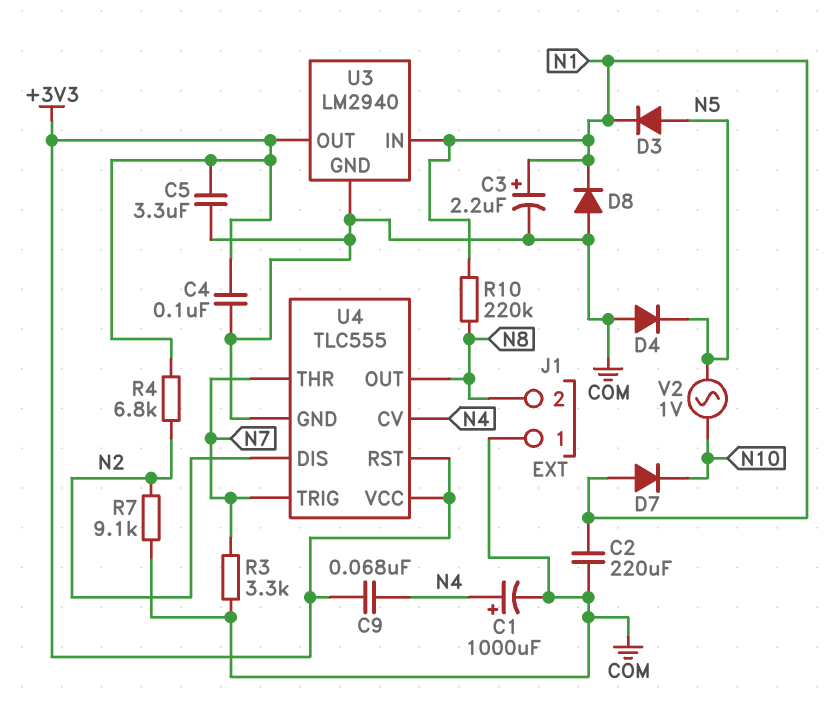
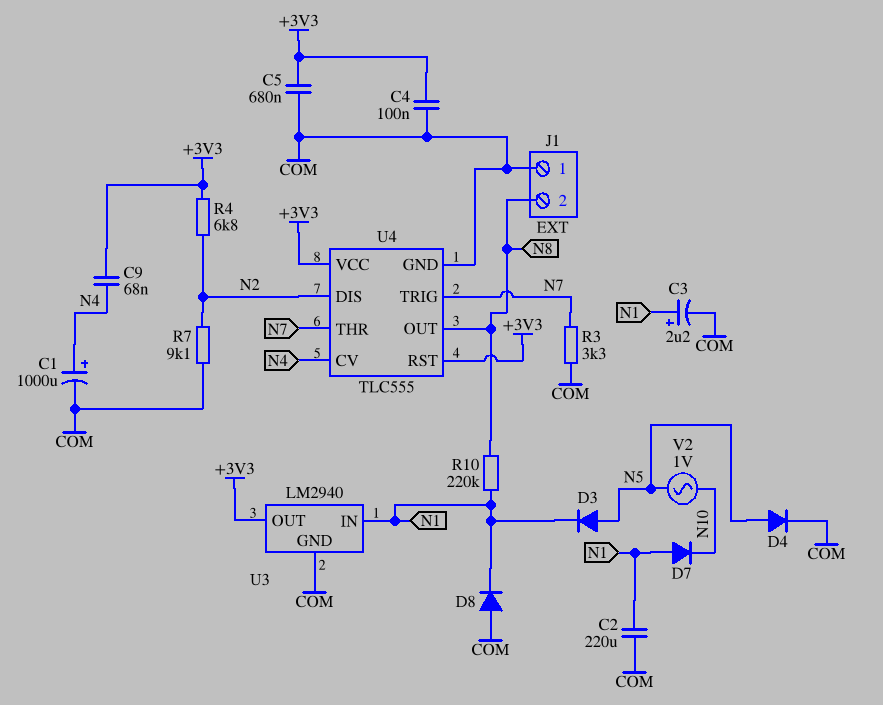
C5: 3.3uF (+3V3, COM) -> 680nF (+3V3, COM)
D4: diode (A COM, K N5) -> diode (A N5, K COM)

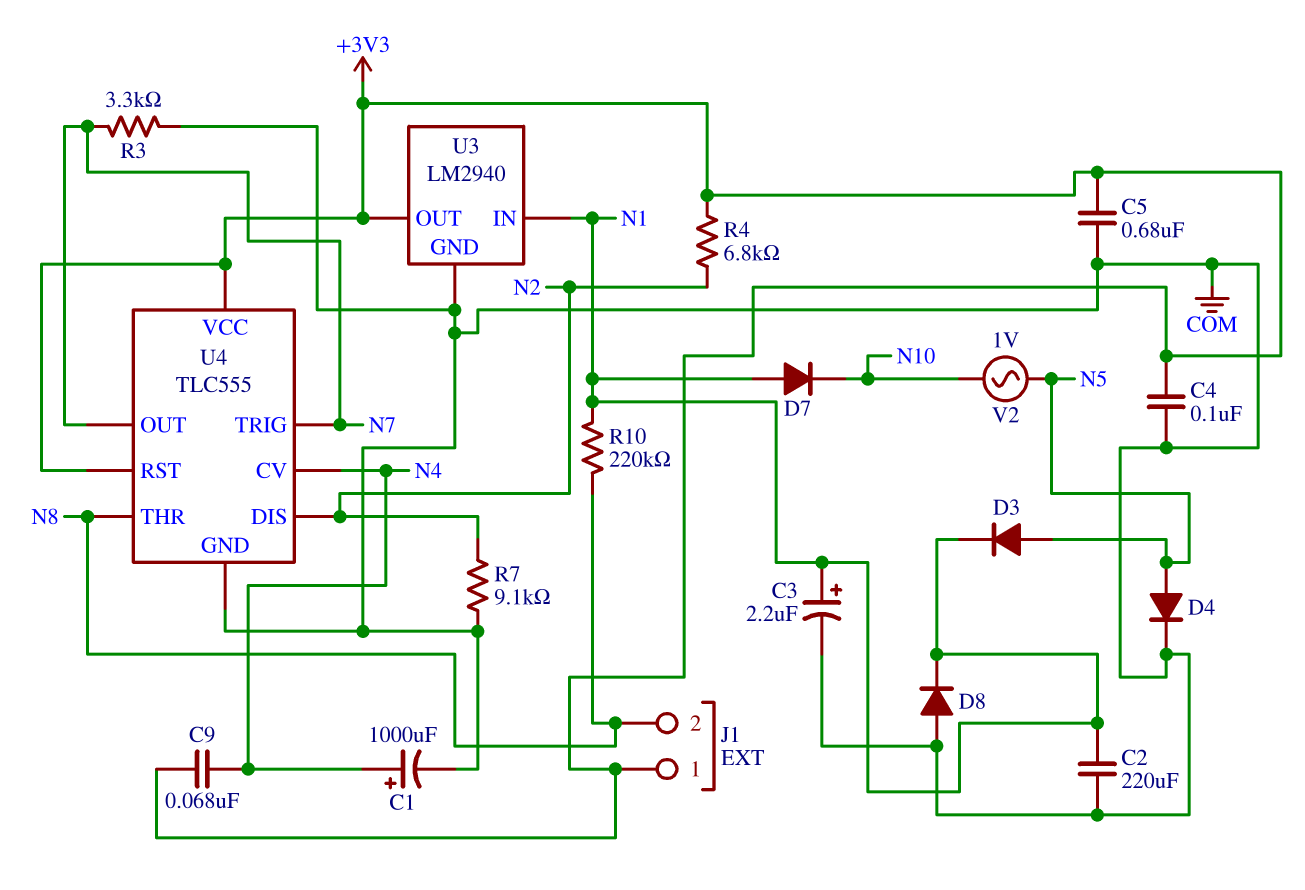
J1 pin 1: COM -> +3V3
U4 pin OUT: N8 -> N7
U4 pin THR: N7 -> N8

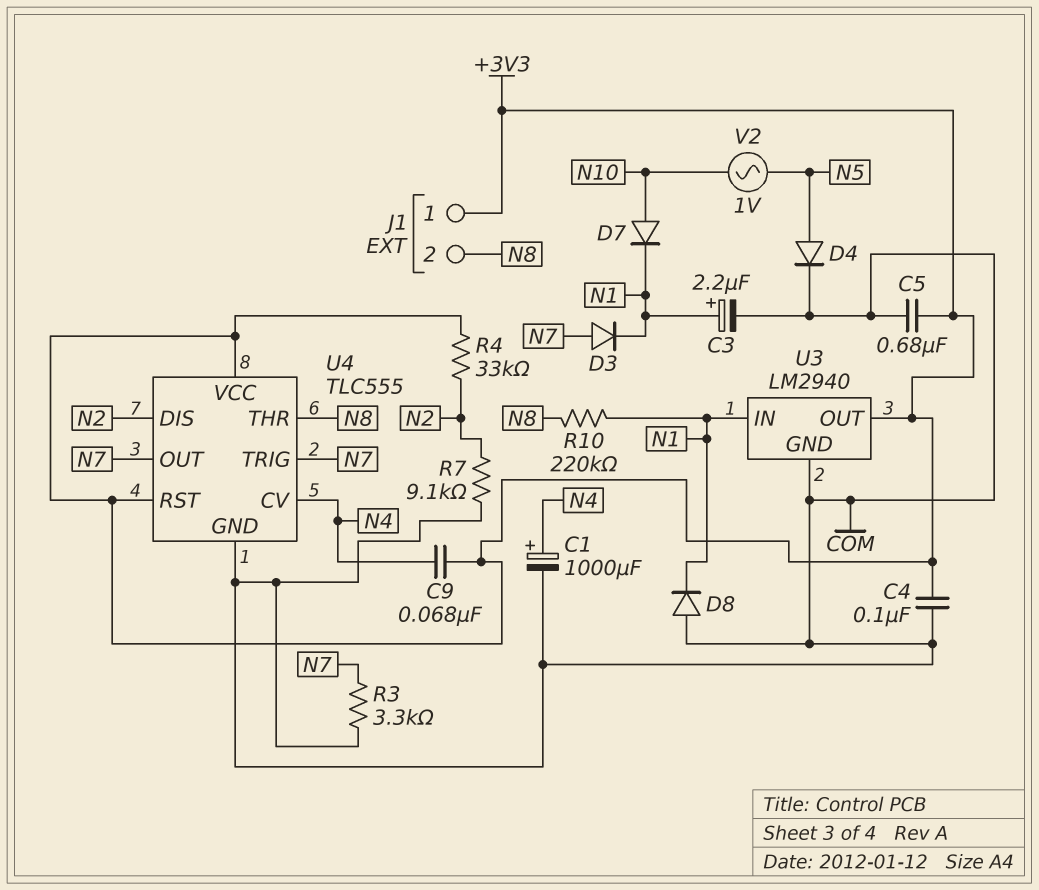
C2: 220uF (COM, N1) -> none
D3: diode (A N5, K N1) -> diode (A N7, K N1)
D7: diode (A N1, K N10) -> diode (A N10, K N1)
R4: 6.8k (+3V3, N2) -> 33k (+3V3, N2)

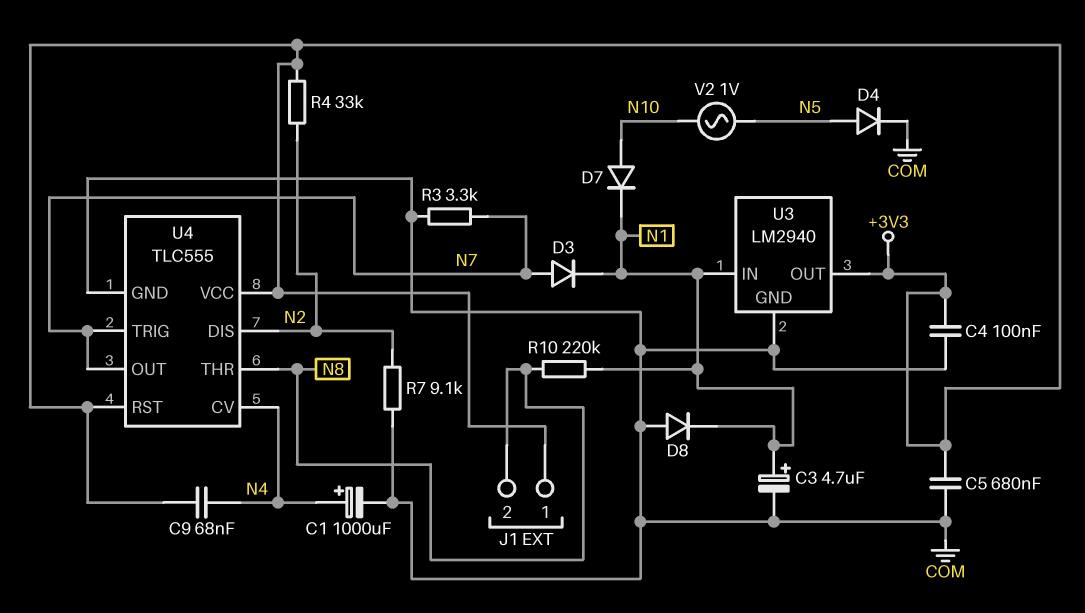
C3: 2.2uF (plus N1, minus COM) -> 4.7uF (plus N1, minus COM)

